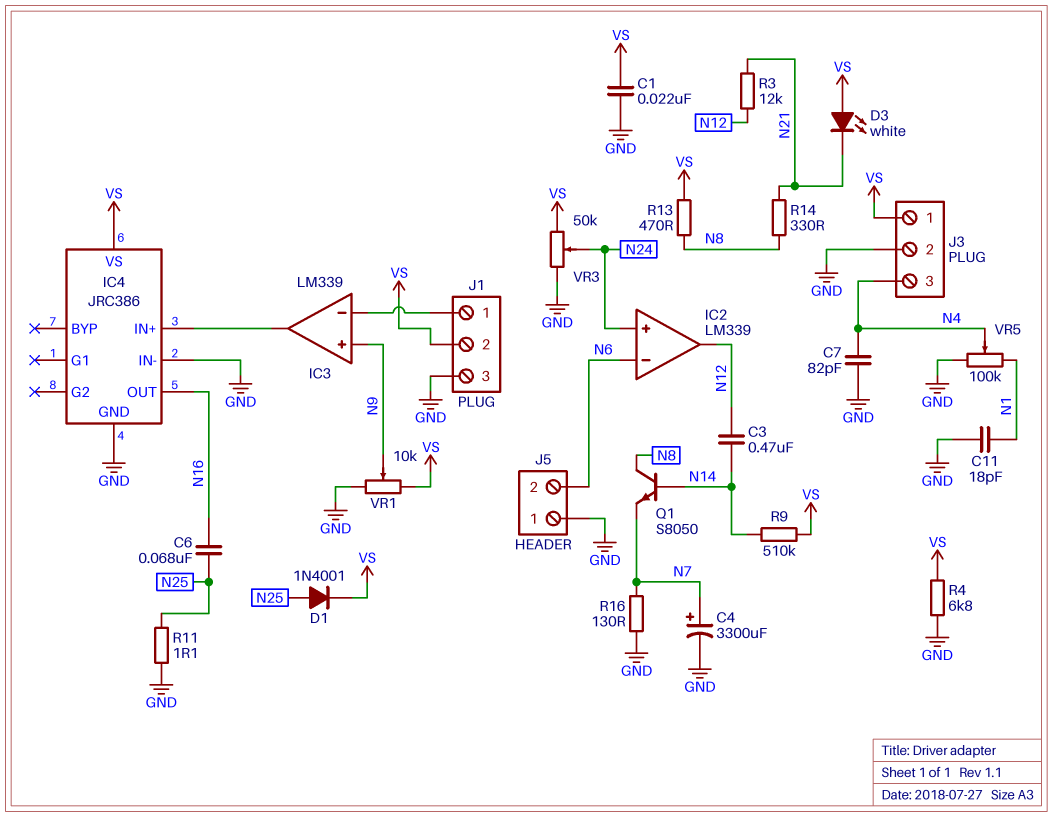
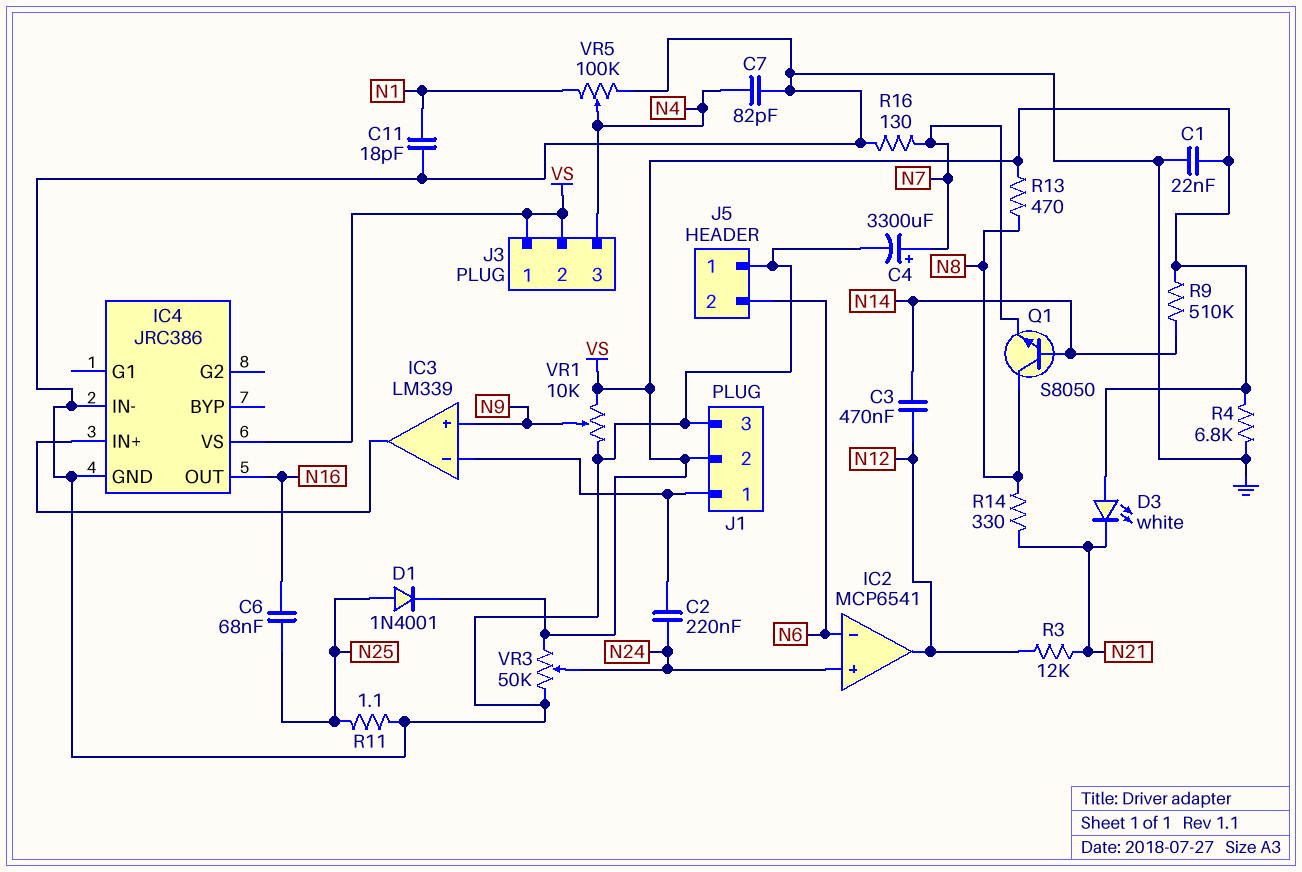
C2: none -> 220nF (IC3/in-, N24)
IC2: LM339 -> MCP6541
J3 pin 2: GND -> VS

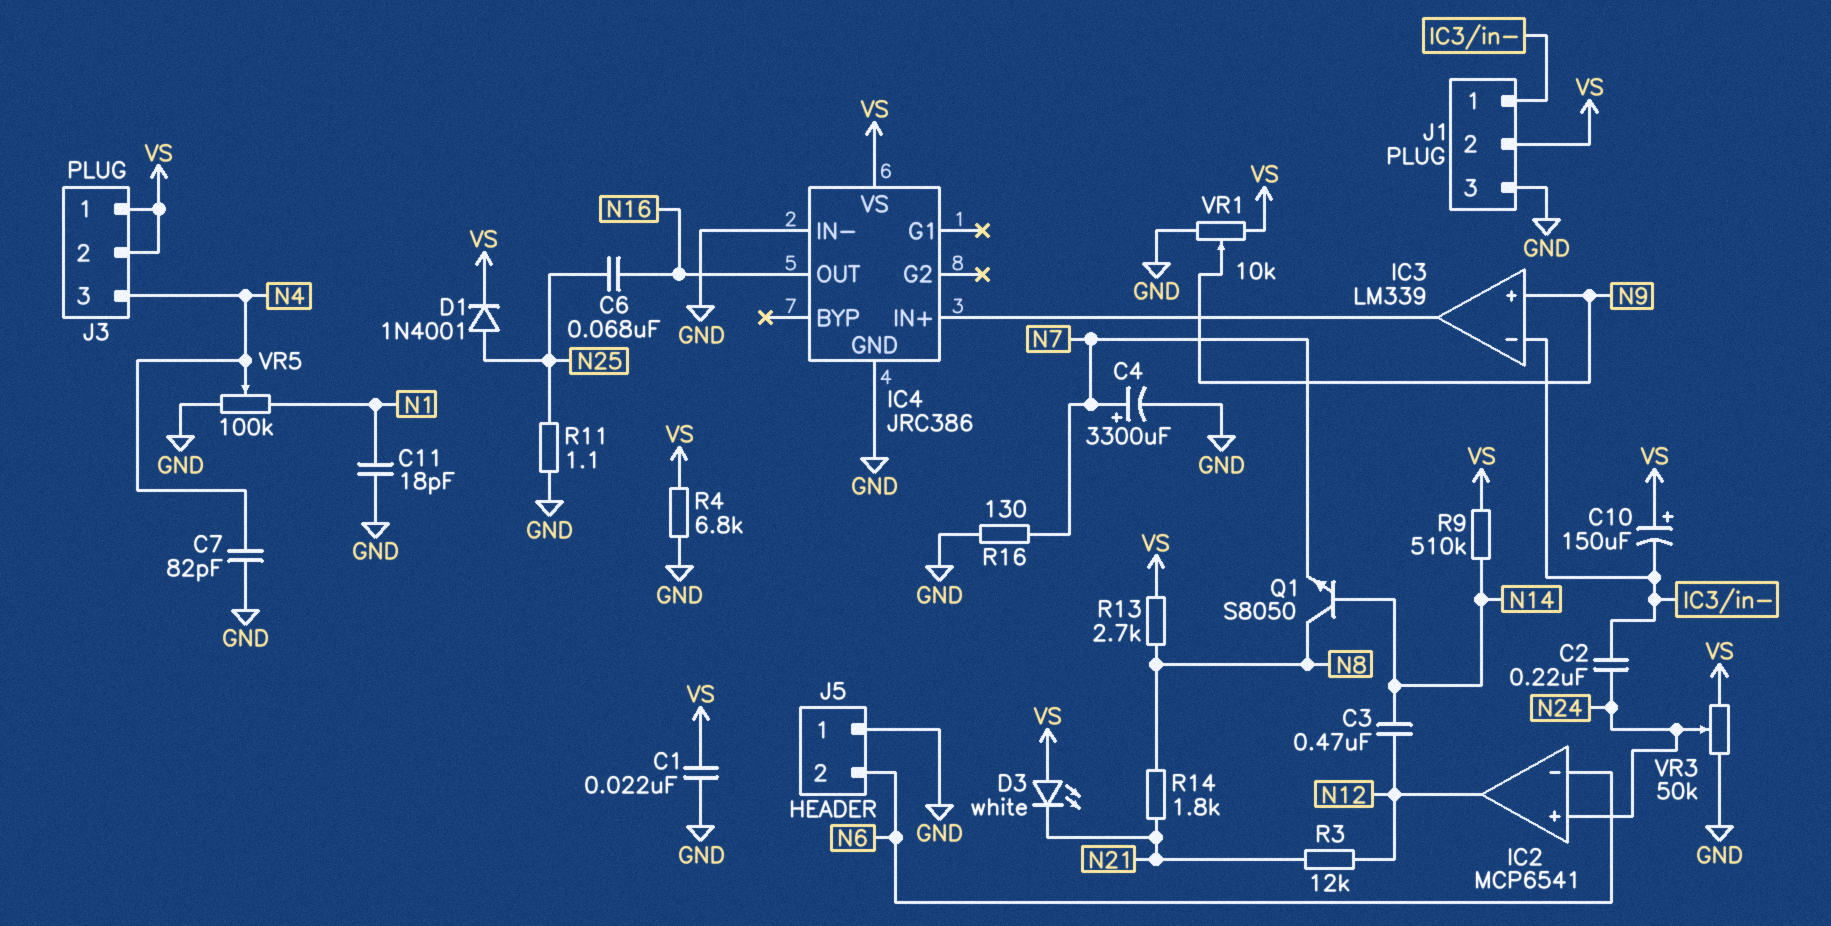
C10: none -> 150uF (plus VS, minus IC3/in-)
R13: 470 (N8, VS) -> 2.7k (N8, VS)
R14: 330 (N8, N21) -> 1.8k (N8, N21)

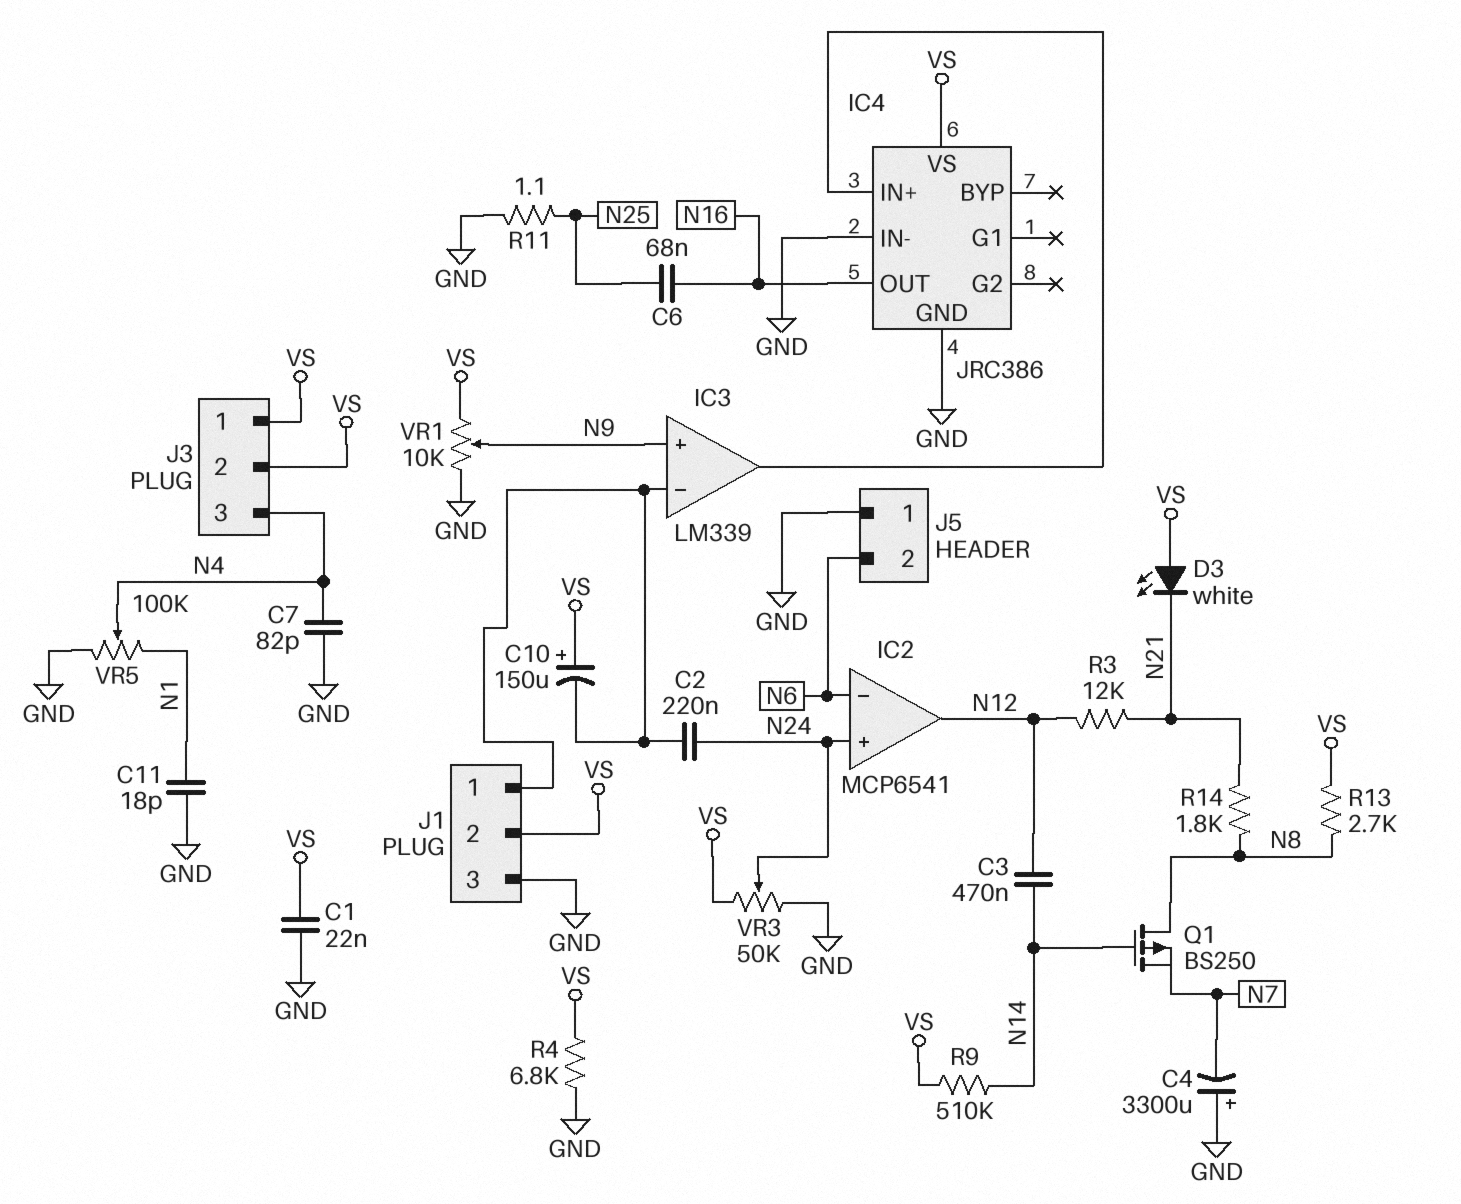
C4: 3300uF (plus N7, minus GND) -> 3300uF (plus GND, minus N7)
D1: diode 1N4001 (A N25, K VS) -> none
Q1: NPN S8050 (B N14, C N8, E N7) -> PMOS BS250 (G N14, D N8, S N7)
R16: 130 (GND, N7) -> none

